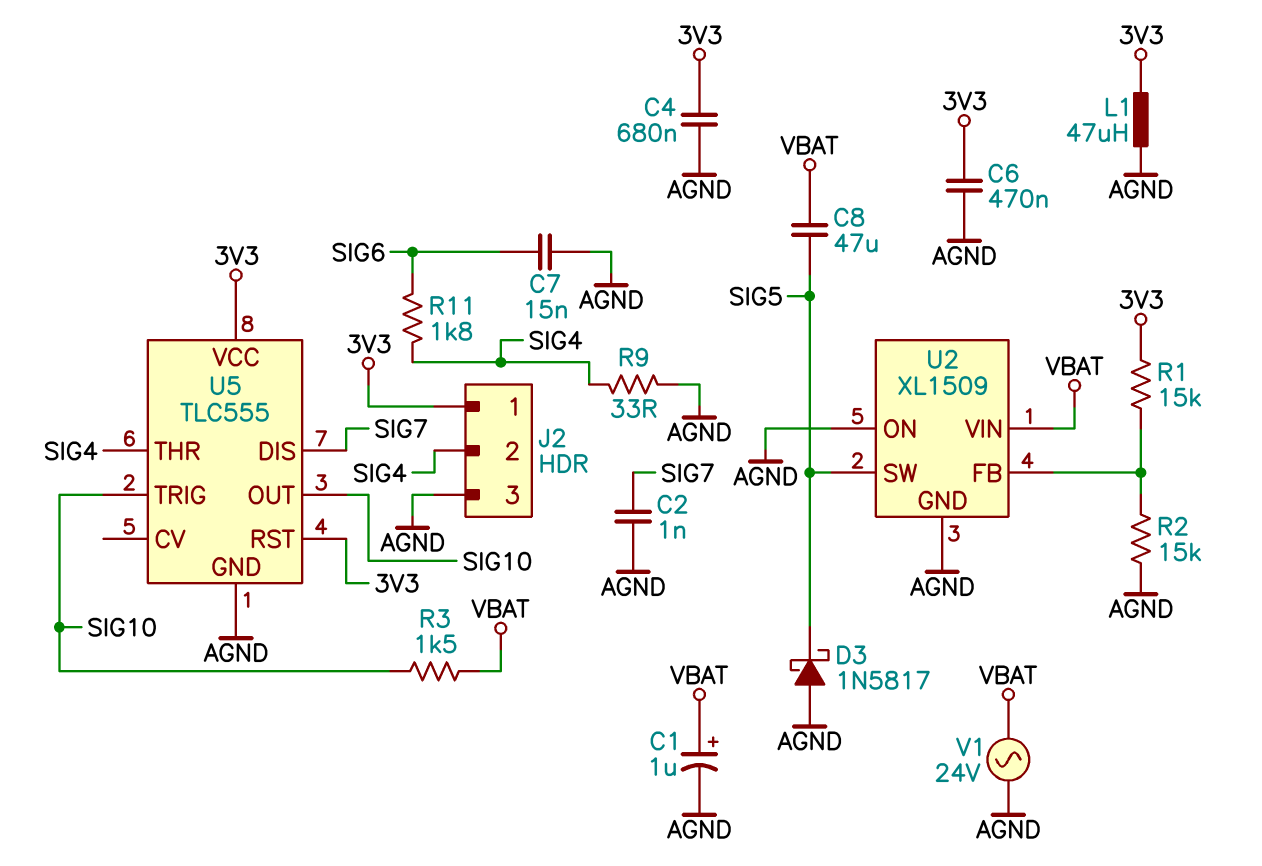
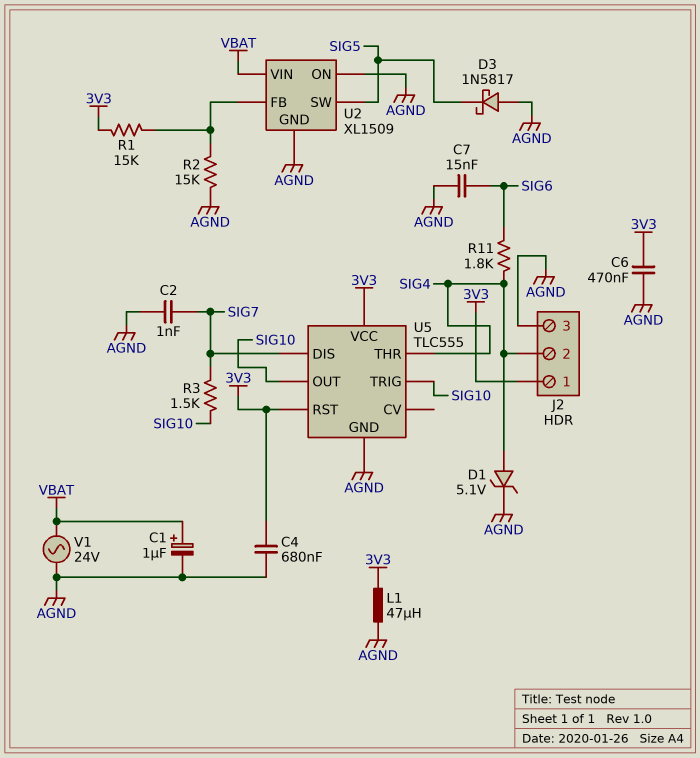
C8: 47uF (SIG5, VBAT) -> none
D1: none -> zener 5.1V (A SIG4, K AGND)
R3: 1.5k (SIG10, VBAT) -> 1.5k (SIG7, SIG10)
R9: 33 (AGND, SIG4) -> none

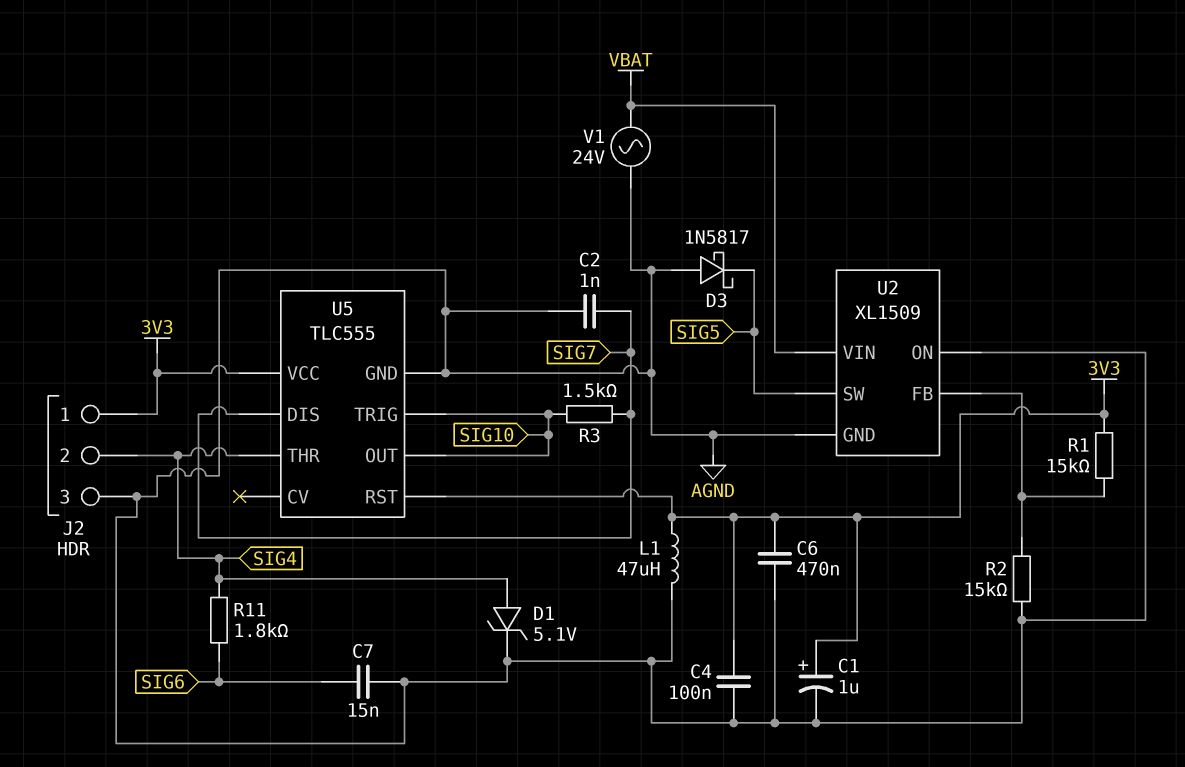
C1: 1uF (plus VBAT, minus AGND) -> 1uF (plus 3V3, minus AGND)
C4: 680nF (3V3, AGND) -> 100nF (3V3, AGND)

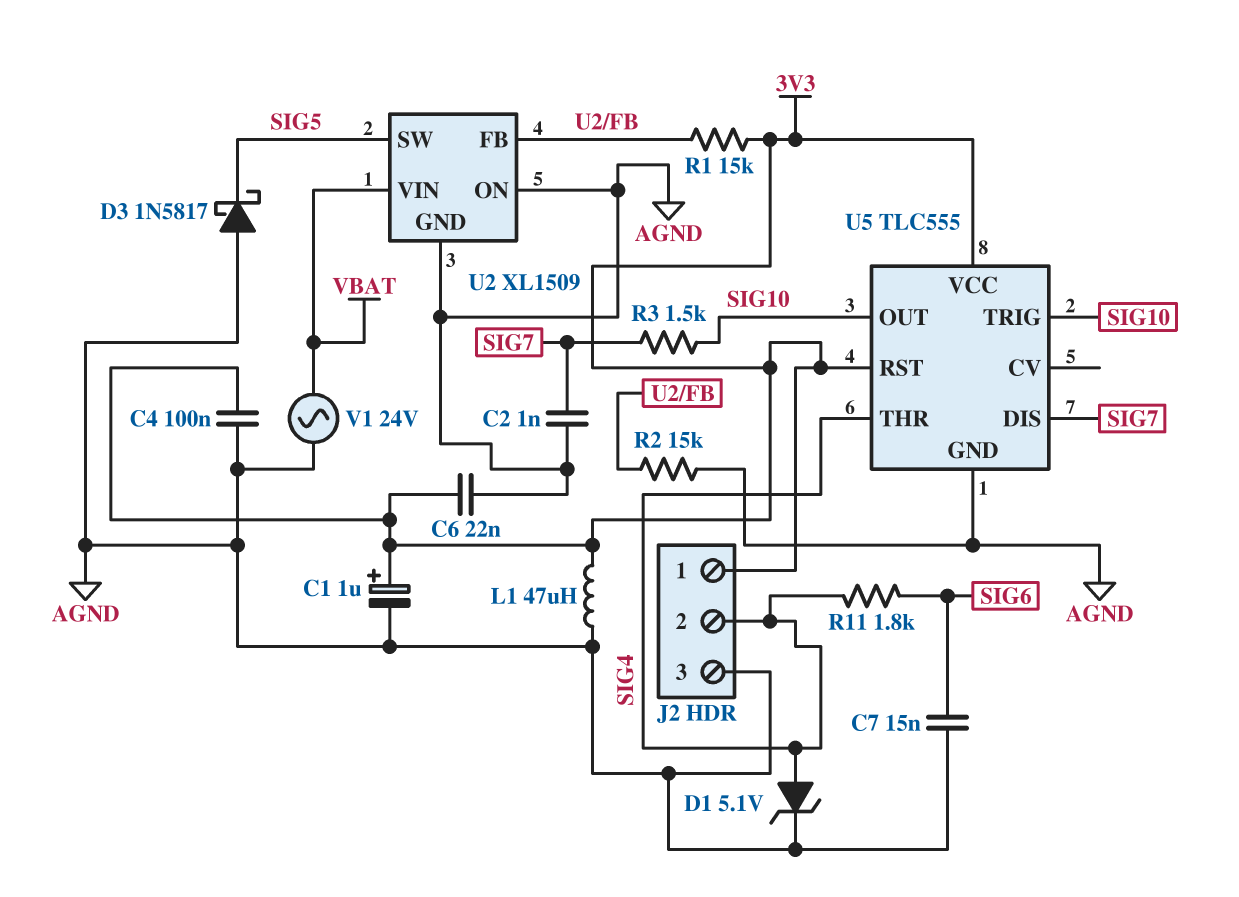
C6: 470nF (3V3, AGND) -> 22nF (3V3, AGND)

